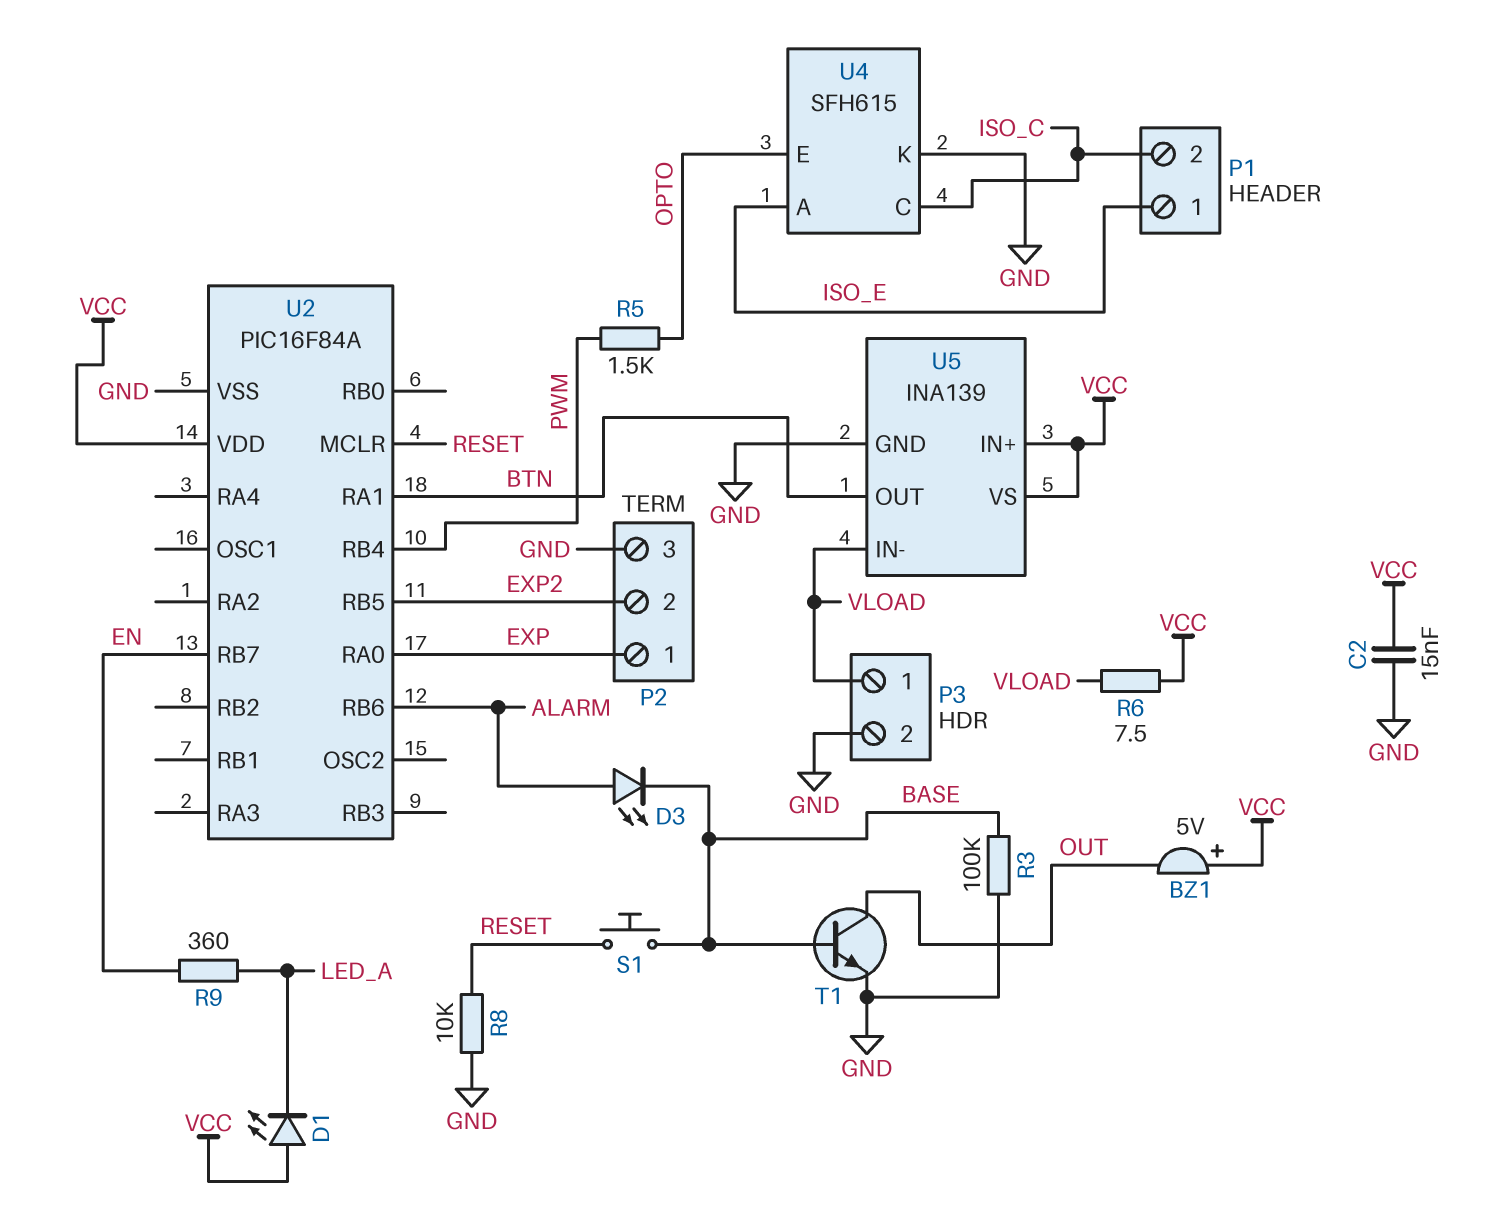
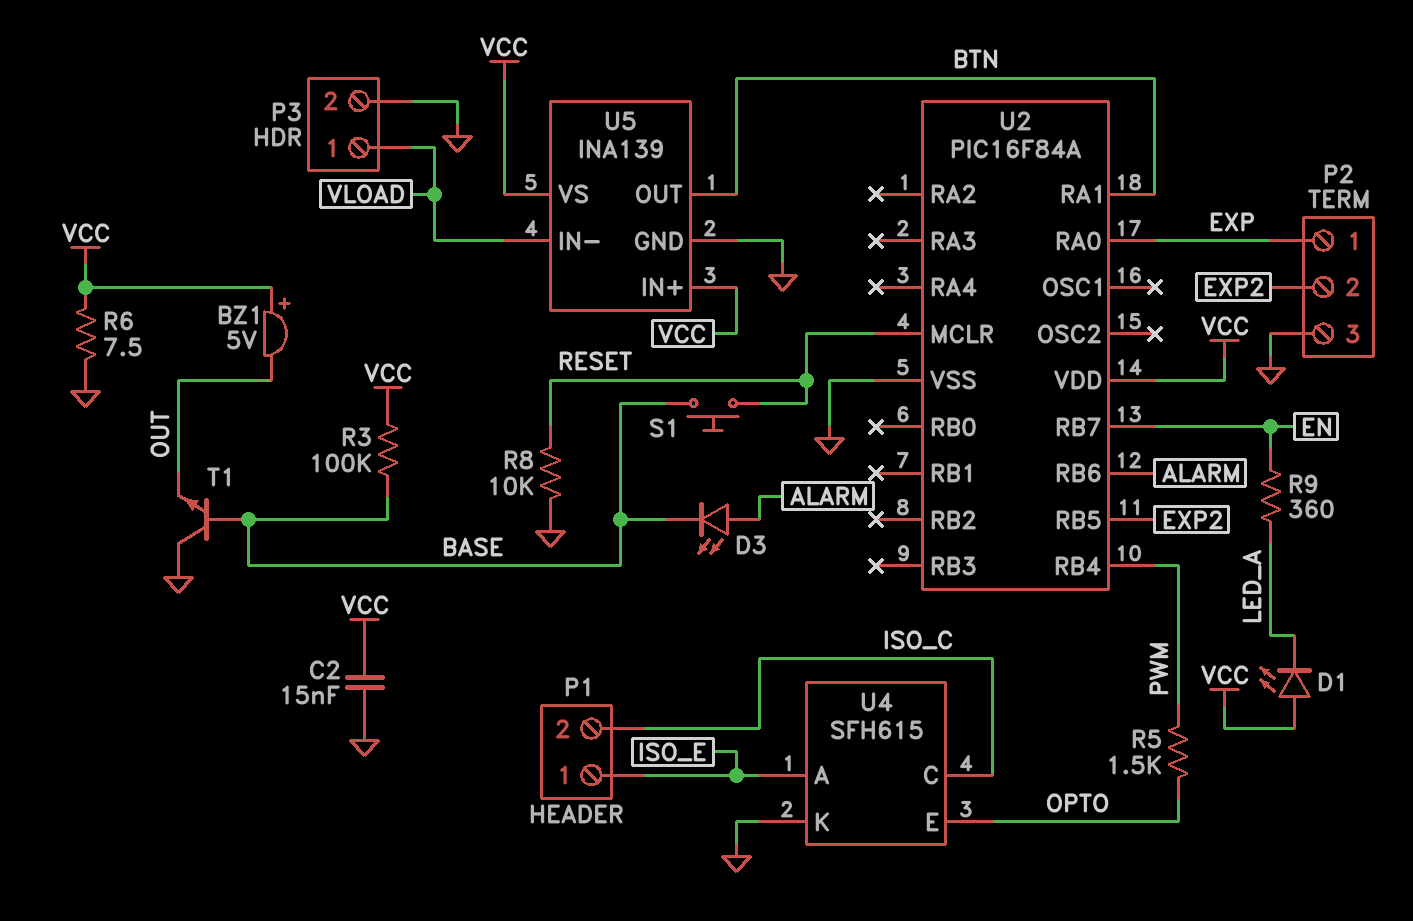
R3: 100k (BASE, GND) -> 100k (BASE, VCC)
R6: 7.5 (VCC, VLOAD) -> 7.5 (GND, VCC)
T1: NPN (B BASE, C OUT, E GND) -> NPN (B BASE, C GND, E OUT)

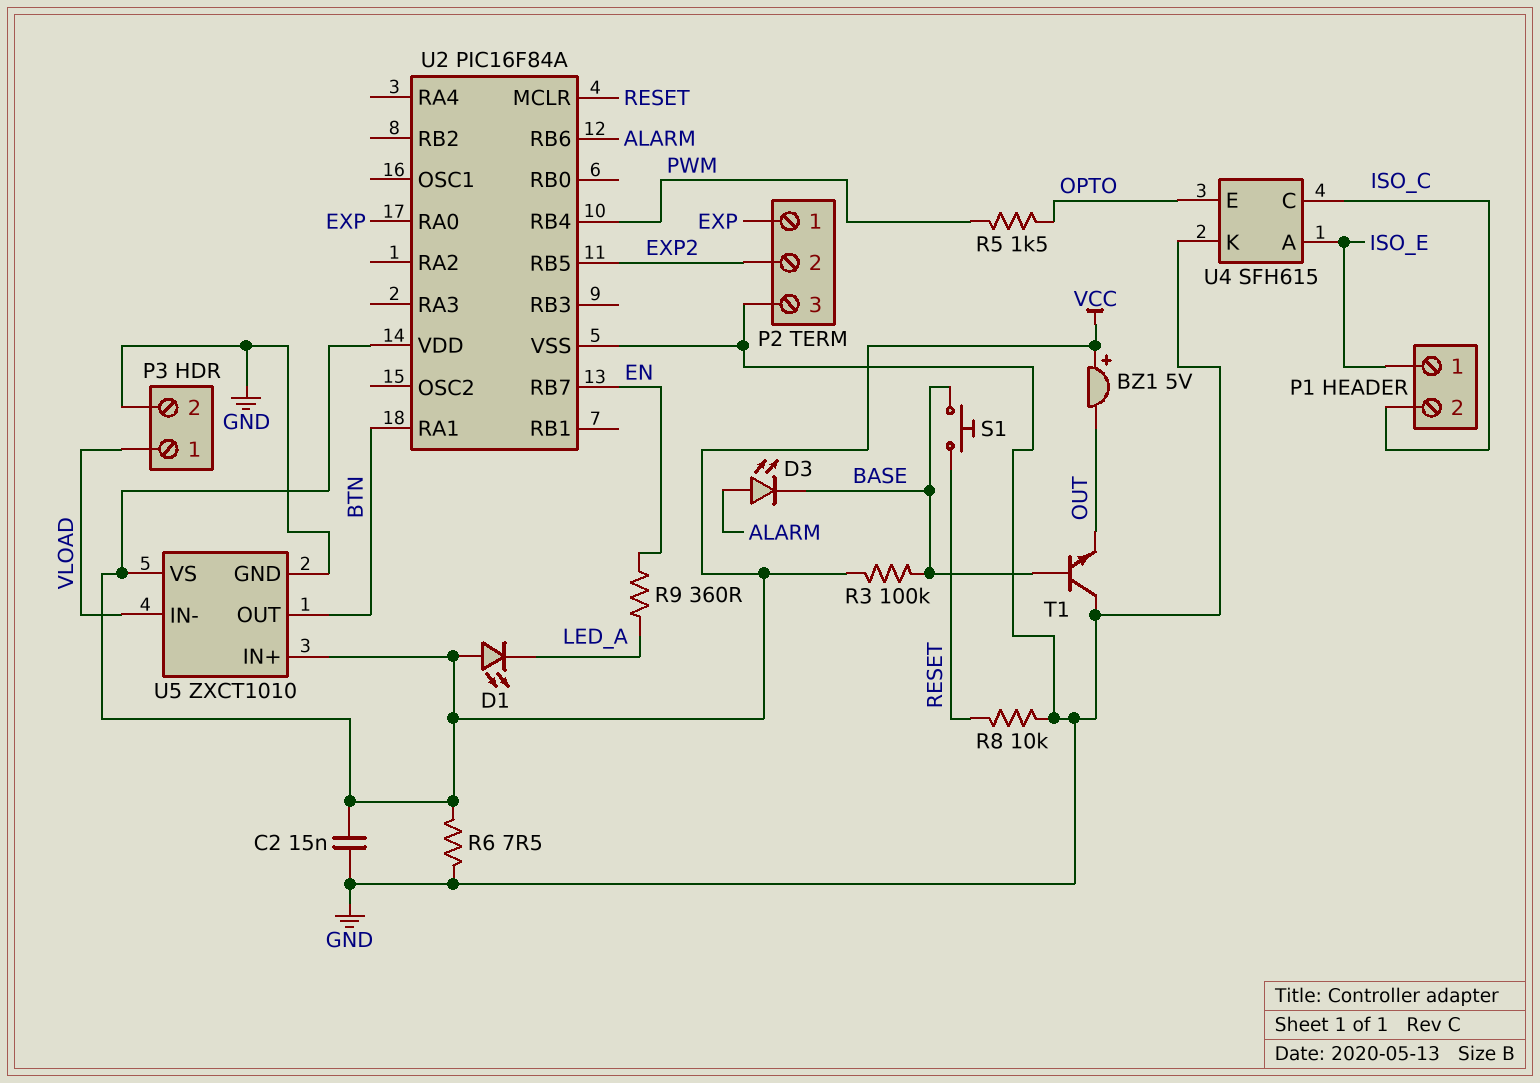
U5: INA139 -> ZXCT1010

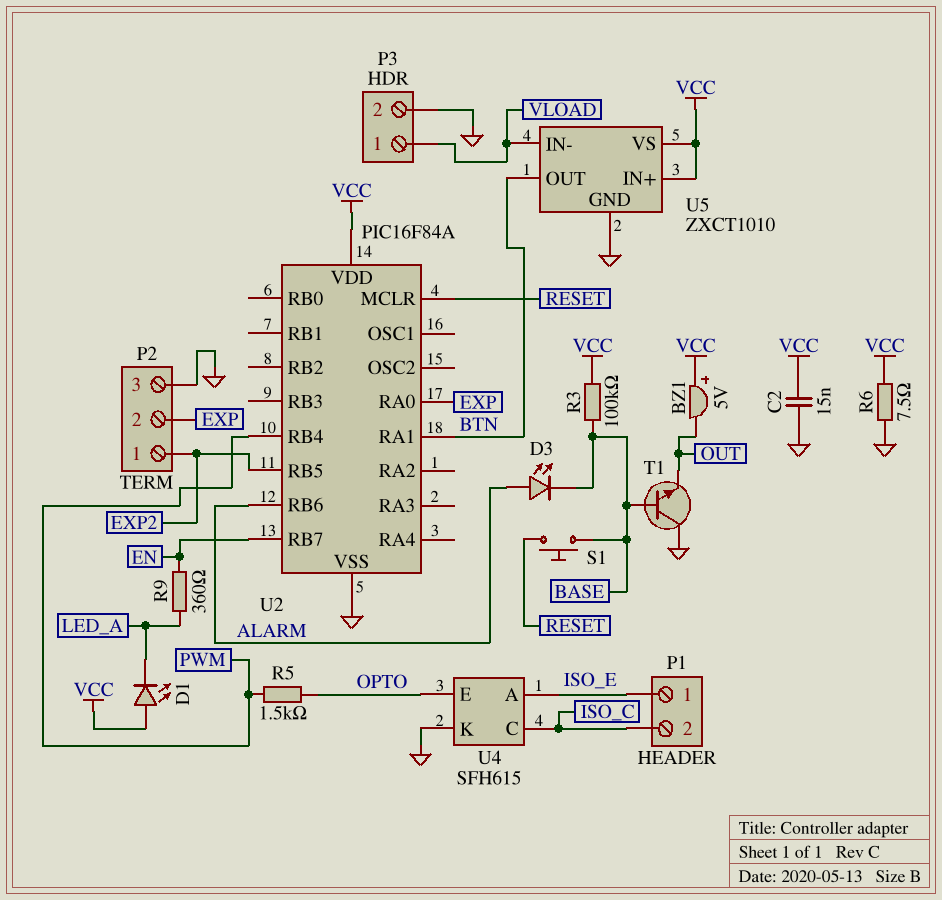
P2 pin 1: EXP -> EXP2
P2 pin 2: EXP2 -> EXP
R8: 10k (GND, RESET) -> none

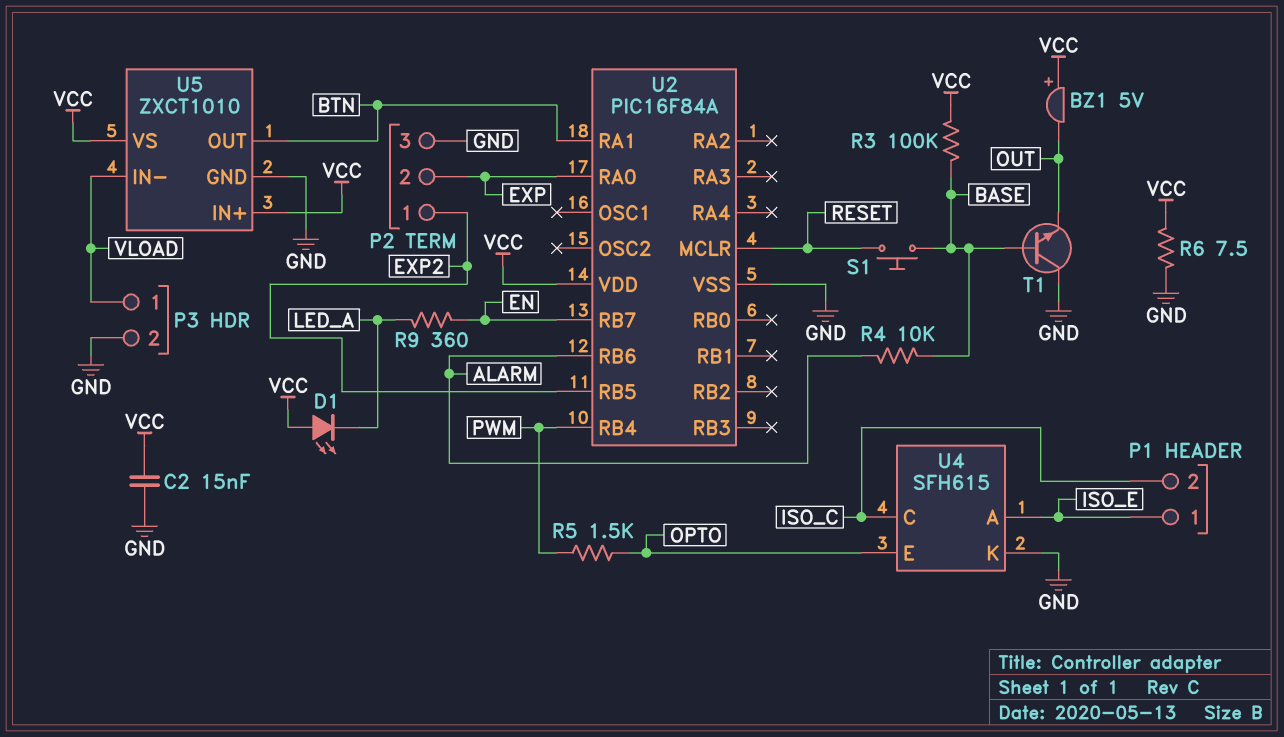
D3: LED (A ALARM, K BASE) -> none
R4: none -> 10k (ALARM, BASE)

